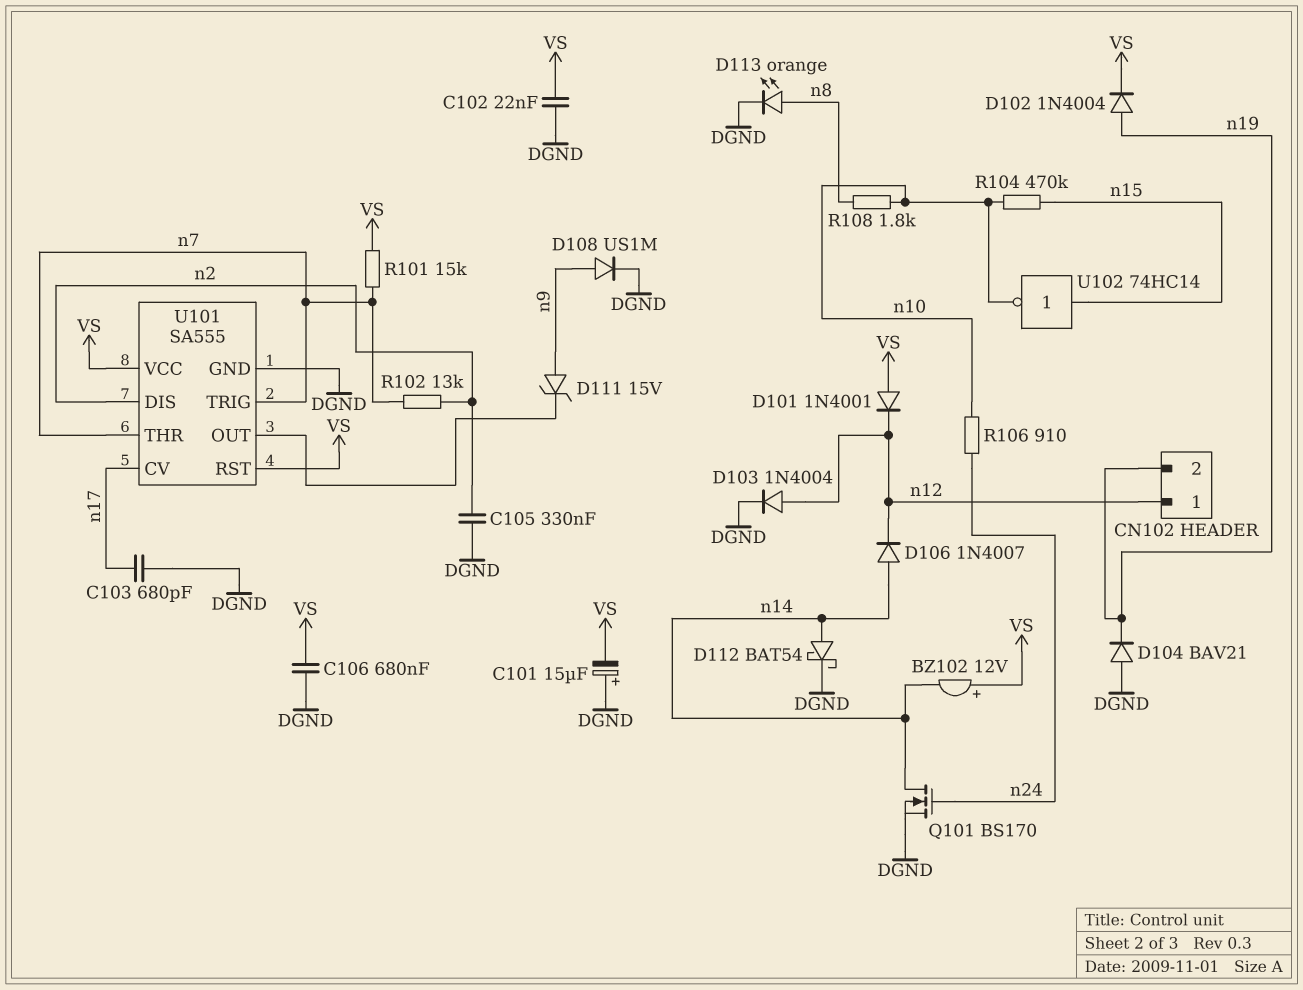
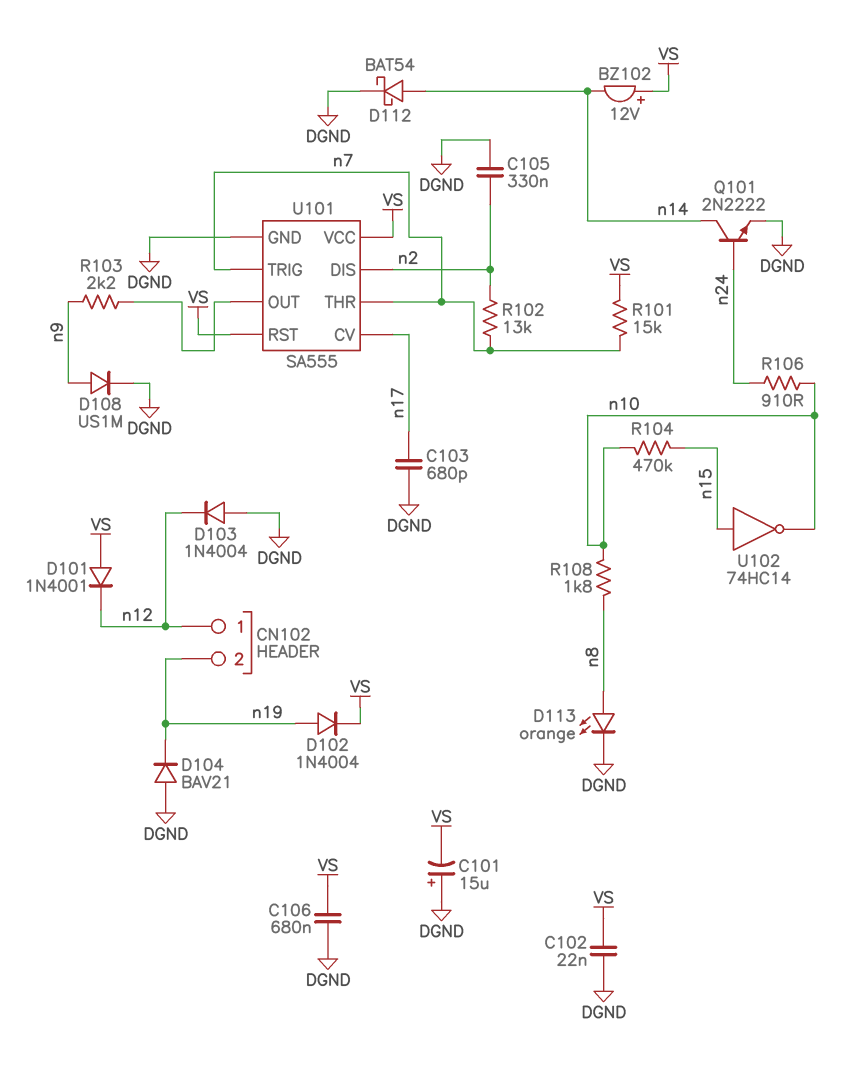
D103: diode 1N4004 (A n12, K DGND) -> diode 1N4004 (A DGND, K n12)
D106: diode 1N4007 (A n14, K n12) -> none
D111: zener 15V (A n9, K U101/OUT) -> none
Q101: NMOS BS170 (G n24, D n14, S DGND) -> NPN 2N2222 (B n24, C n14, E DGND)
R103: none -> 2.2k (U101/OUT, n9)

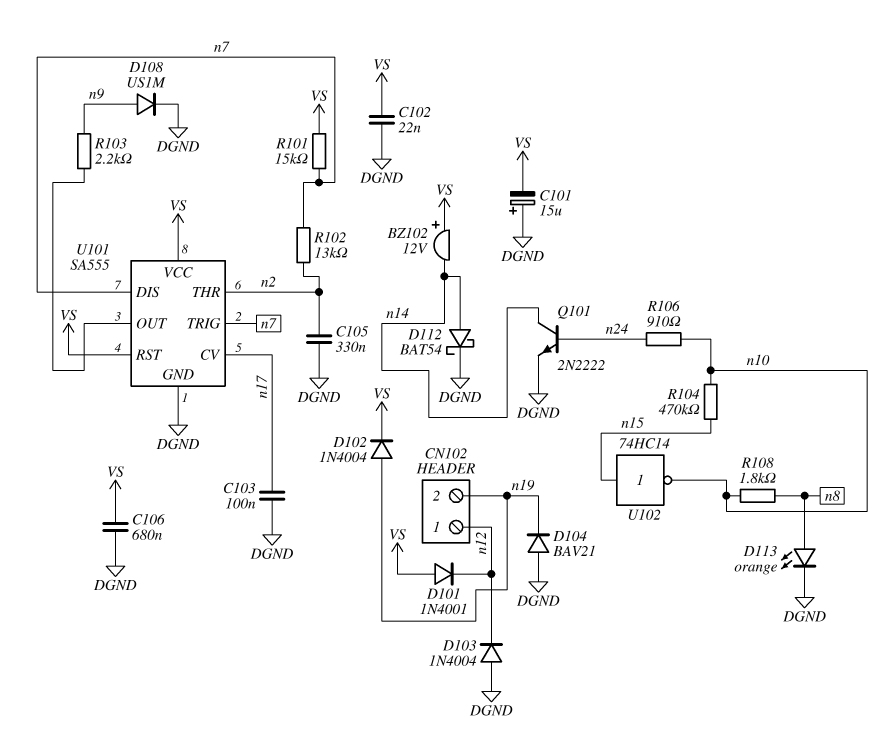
C103: 680pF (DGND, n17) -> 100nF (DGND, n17)
U101 pin DIS: n2 -> n7
U101 pin THR: n7 -> n2

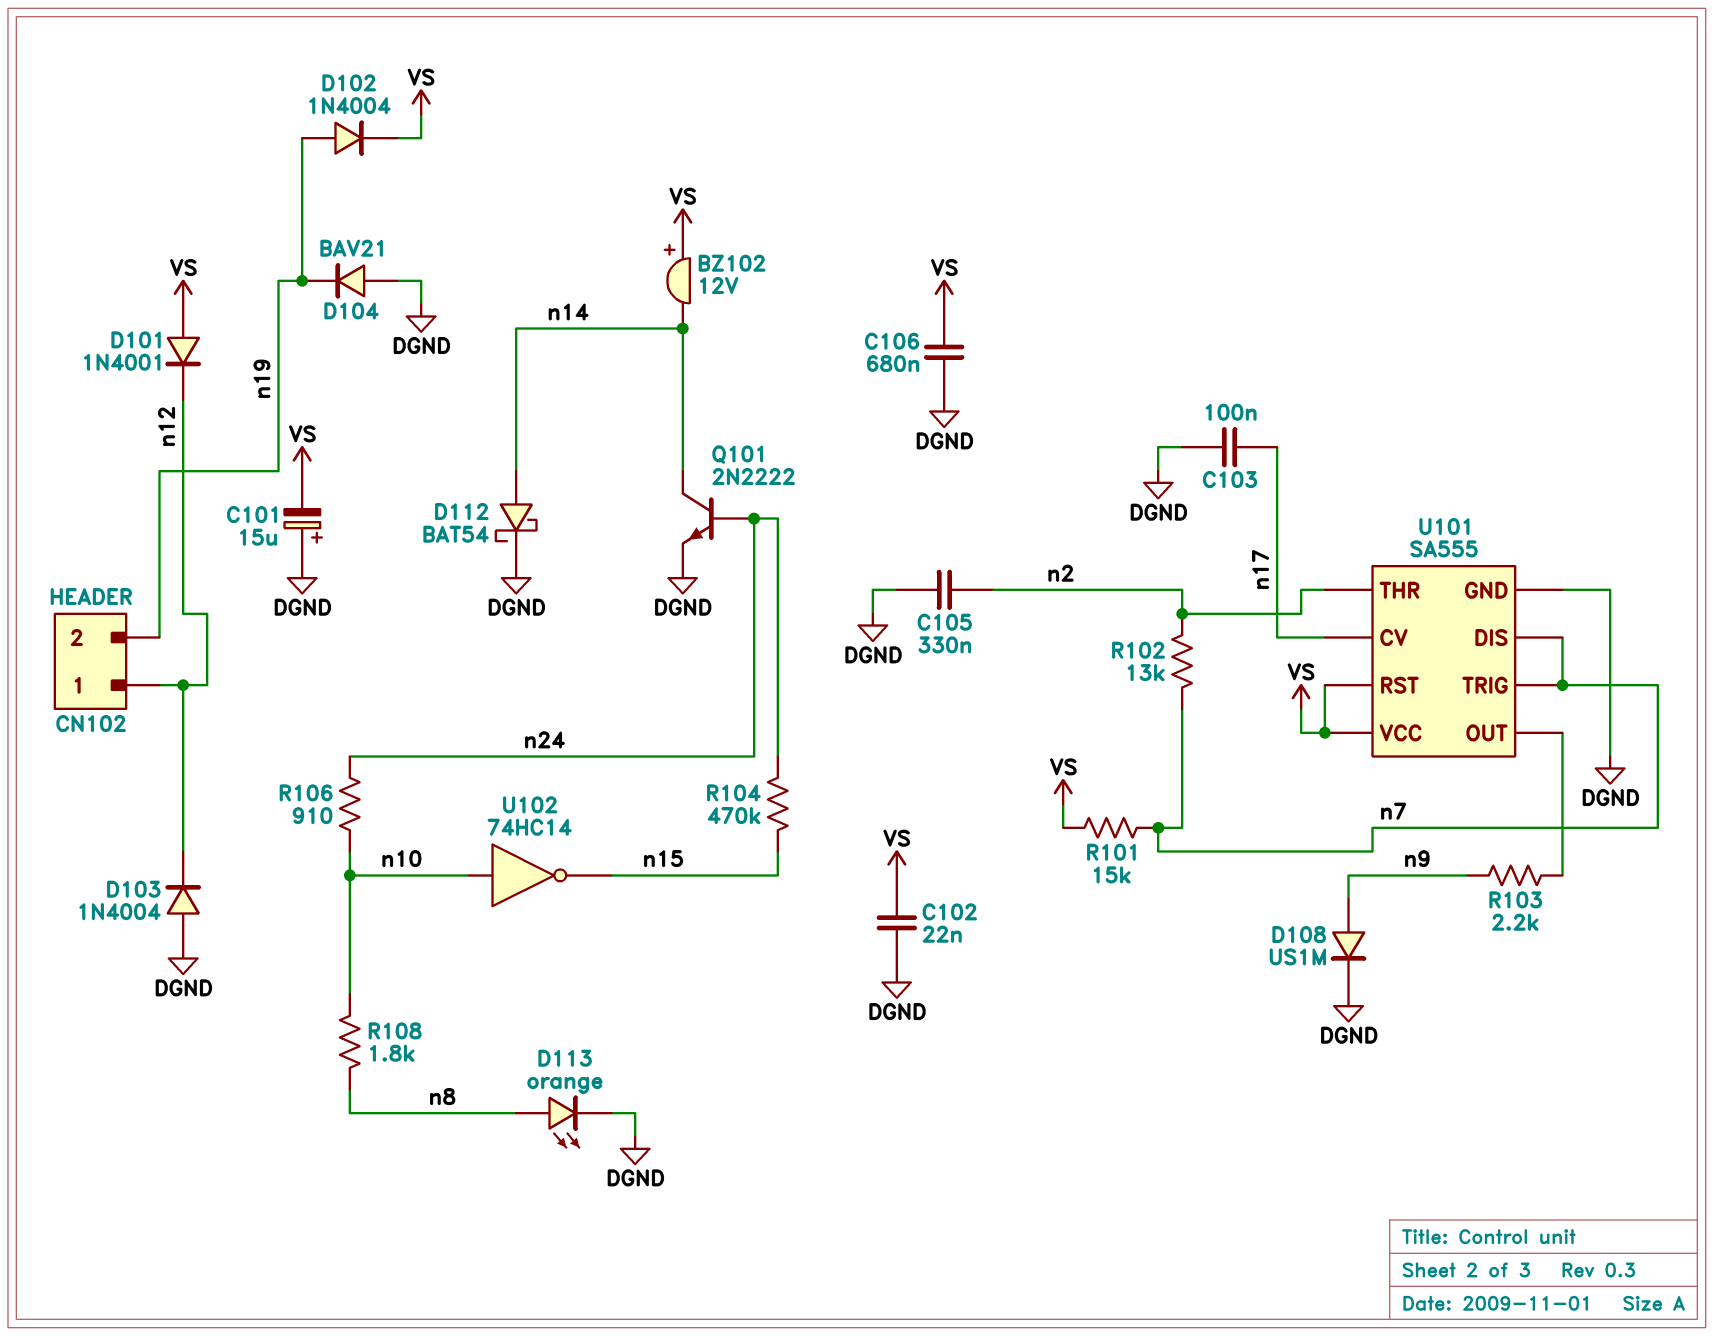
R104: 470k (n10, n15) -> 470k (n15, n24)
U102: NOT 74HC14 (in n15, out n10) -> NOT 74HC14 (in n10, out n15)

